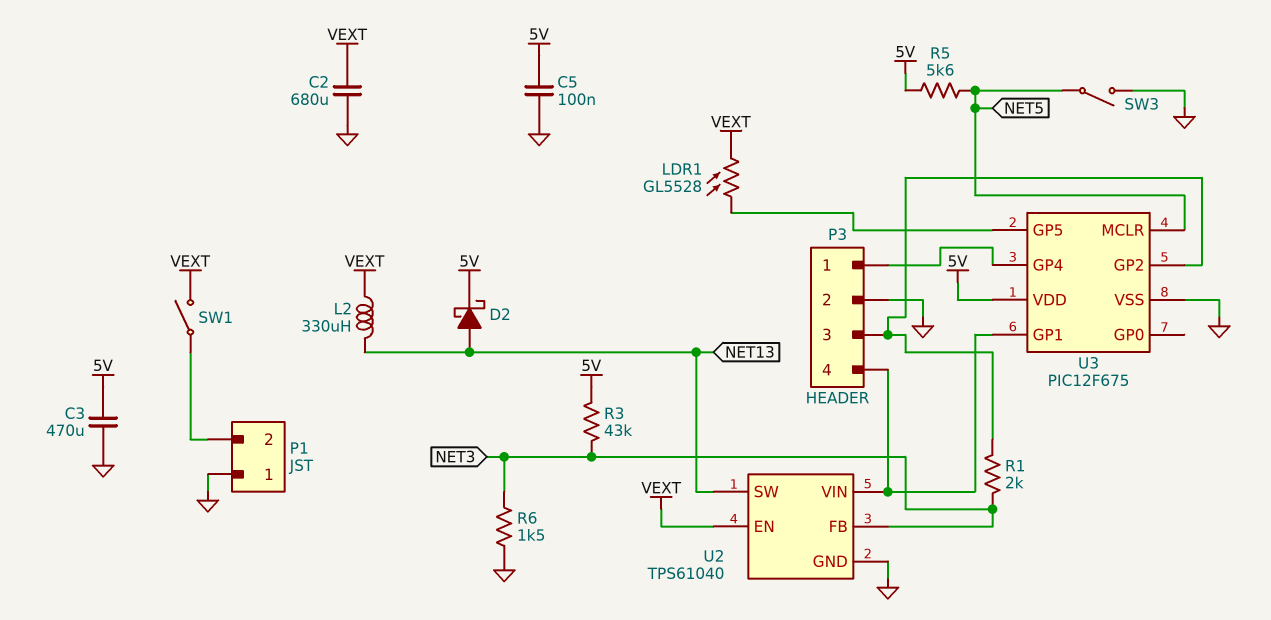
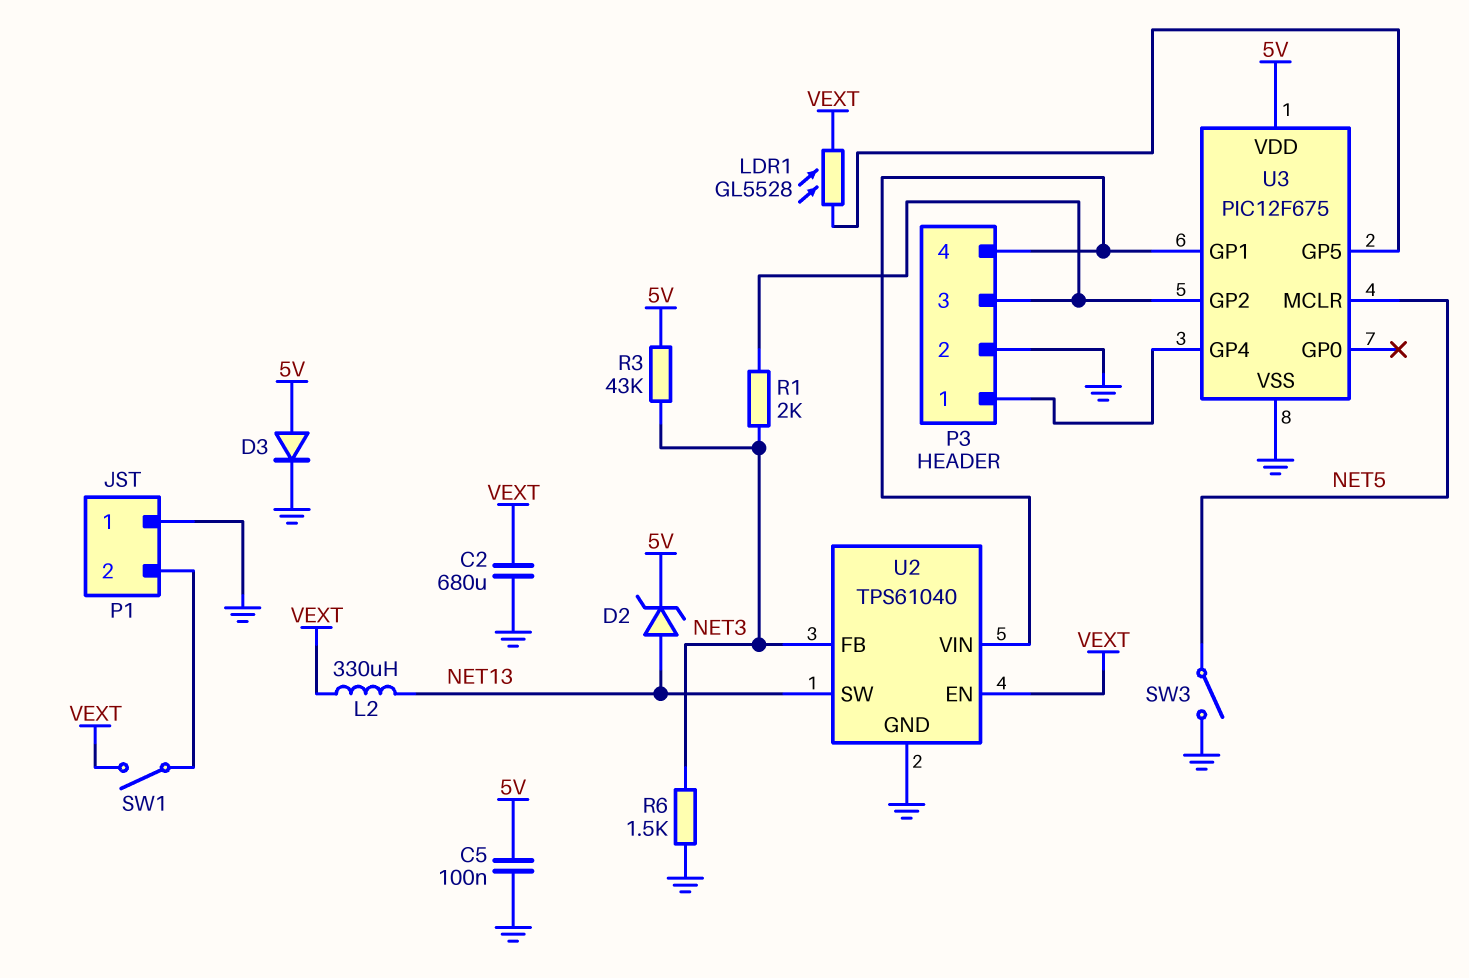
C3: 470uF (5V, GND) -> none
D2: schottky (A NET13, K 5V) -> zener (A NET13, K 5V)
D3: none -> diode (A 5V, K GND)
R5: 5.6k (5V, NET5) -> none

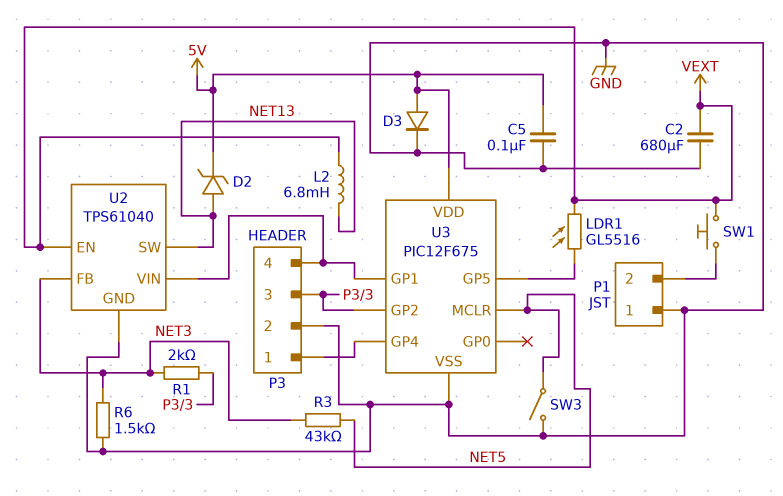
L2: 330uH (NET13, VEXT) -> 6.8mH (NET13, VEXT)
LDR1: GL5528 (U3/GP5, VEXT) -> GL5516 (U3/GP5, VEXT)
R3: 43k (5V, NET3) -> 43k (NET3, NET5)
SW1: switch (P1/2, VEXT) -> button (P1/2, VEXT)

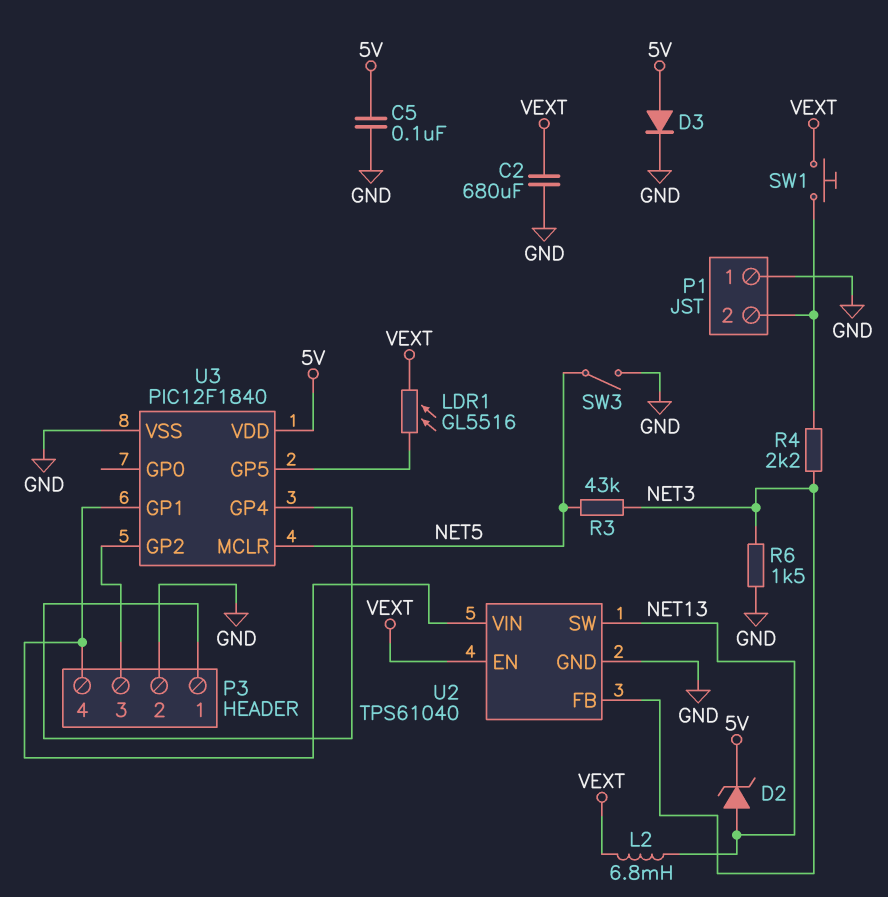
R1: 2k (NET3, P3/3) -> none
R4: none -> 2.2k (NET3, P1/2)
U3: PIC12F675 -> PIC12F1840

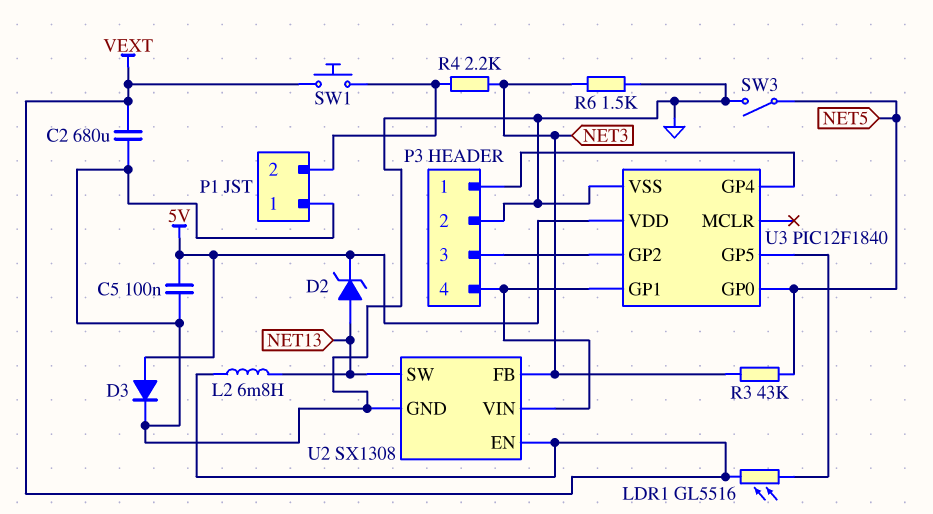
U2: TPS61040 -> SX1308
U3 pin GP0: none -> NET5
U3 pin MCLR: NET5 -> none

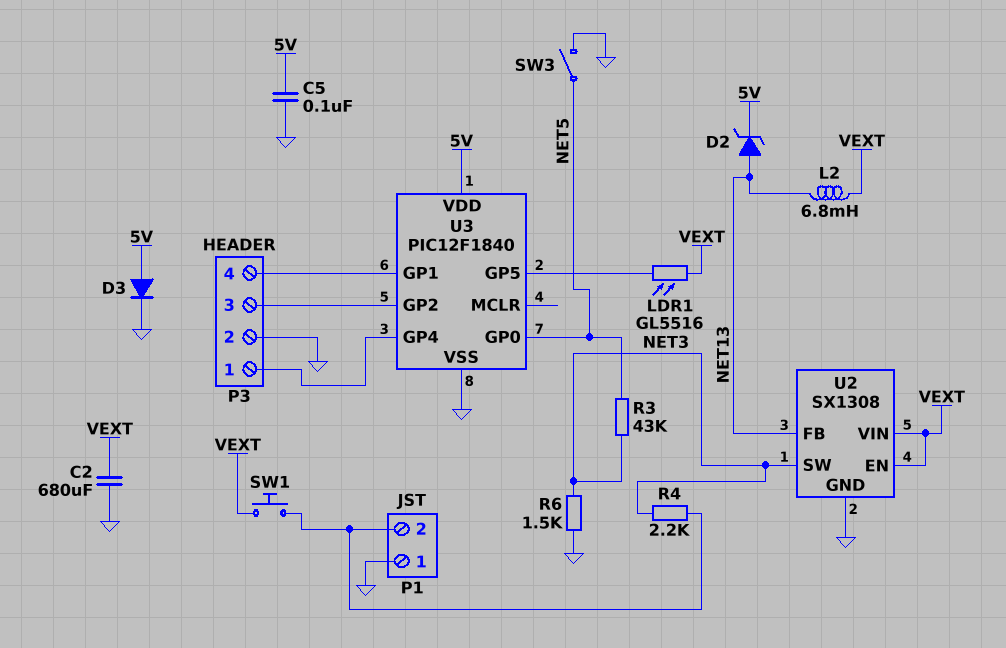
U2 pin FB: NET3 -> NET13
U2 pin SW: NET13 -> NET3
U2 pin VIN: P3/4 -> VEXT

